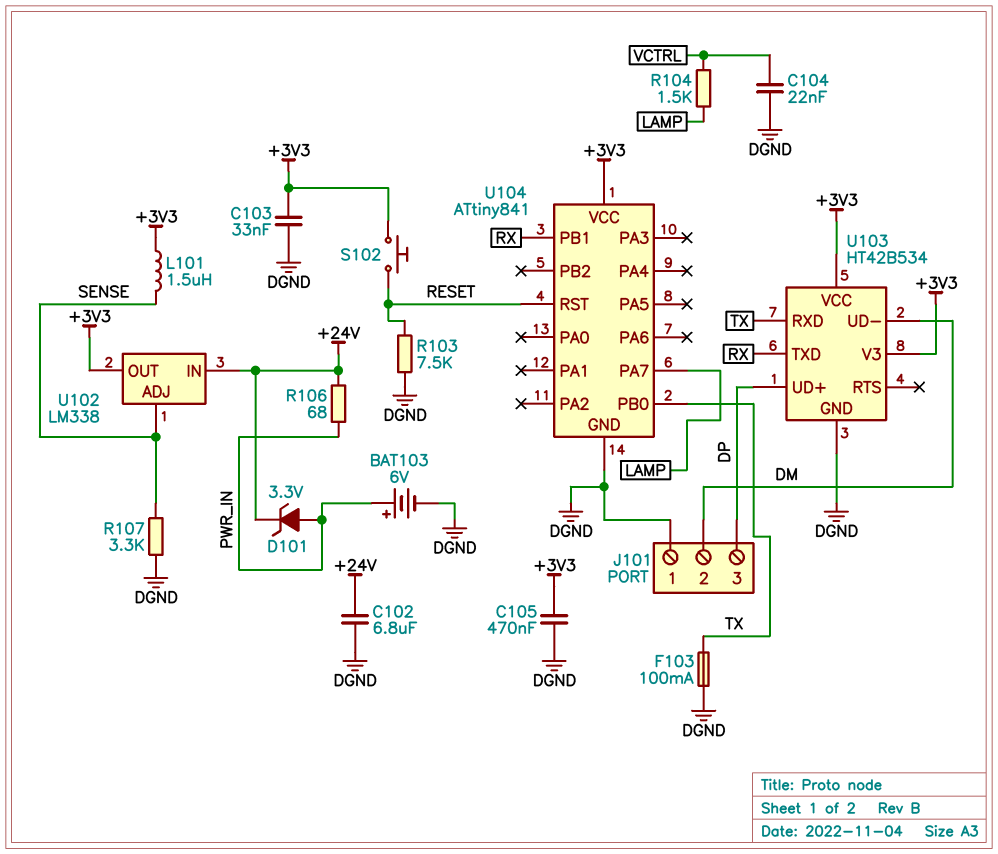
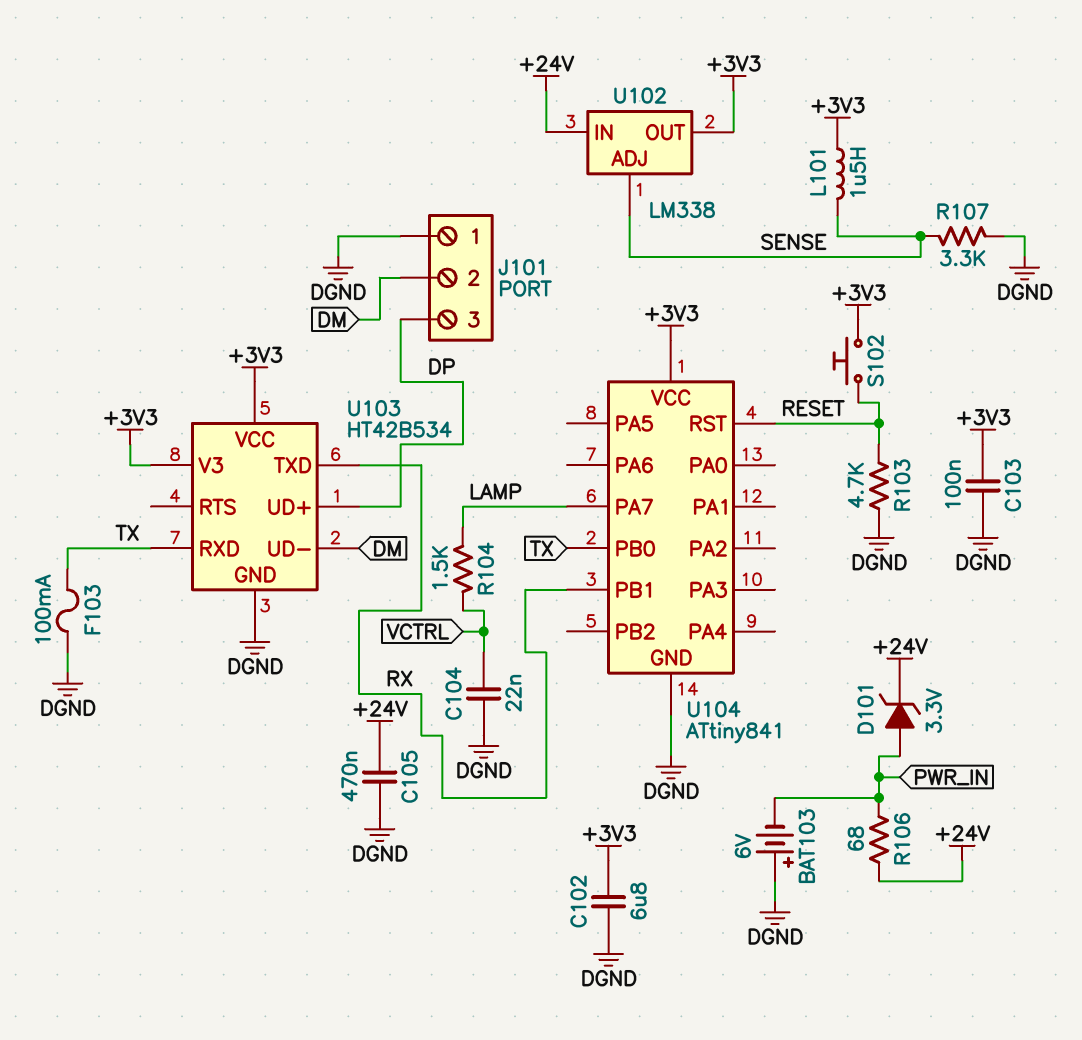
BAT103: 6V (plus PWR_IN, minus DGND) -> 6V (plus DGND, minus PWR_IN)
C102: 6.8uF (+24V, DGND) -> 6.8uF (+3V3, DGND)
C103: 33nF (+3V3, DGND) -> 100nF (+3V3, DGND)
C105: 470nF (+3V3, DGND) -> 470nF (+24V, DGND)
R103: 7.5k (DGND, RESET) -> 4.7k (DGND, RESET)

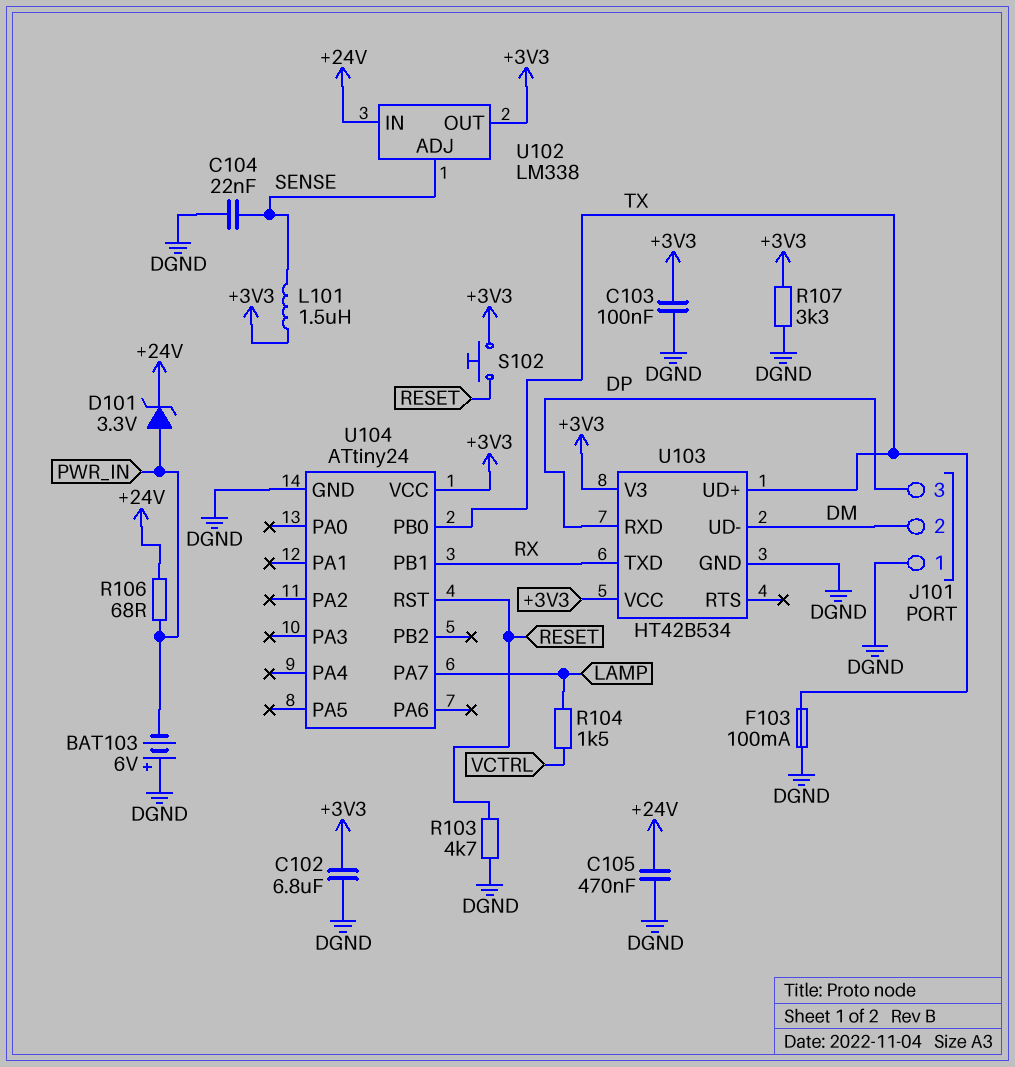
C104: 22nF (DGND, VCTRL) -> 22nF (DGND, SENSE)
R107: 3.3k (DGND, SENSE) -> 3.3k (+3V3, DGND)
U103 pin RXD: TX -> DP
U103 pin UD+: DP -> TX
U104: ATtiny841 -> ATtiny24

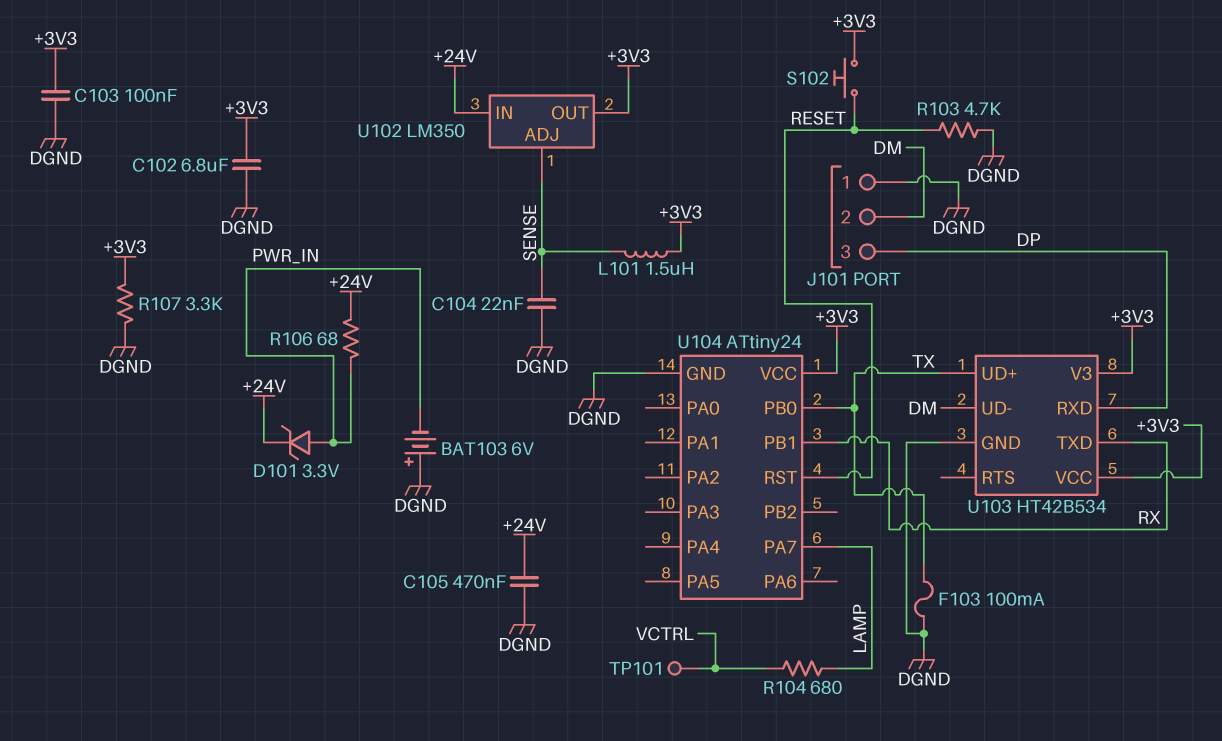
R104: 1.5k (LAMP, VCTRL) -> 680 (LAMP, VCTRL)
TP101: none -> test point (VCTRL)
U102: LM338 -> LM350

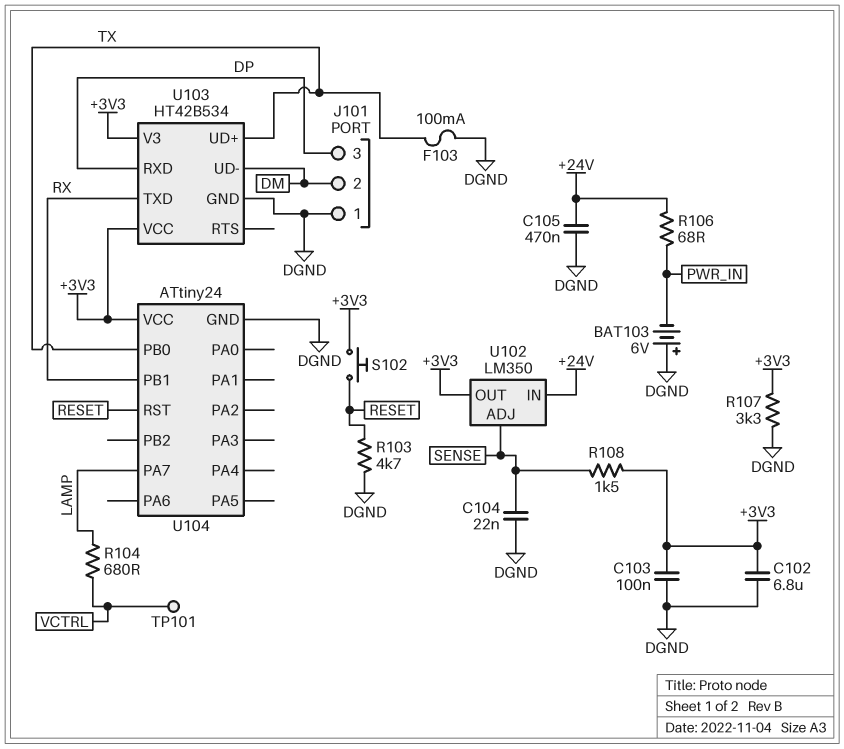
D101: zener 3.3V (A PWR_IN, K +24V) -> none
L101: 1.5uH (+3V3, SENSE) -> none
R108: none -> 1.5k (+3V3, SENSE)

